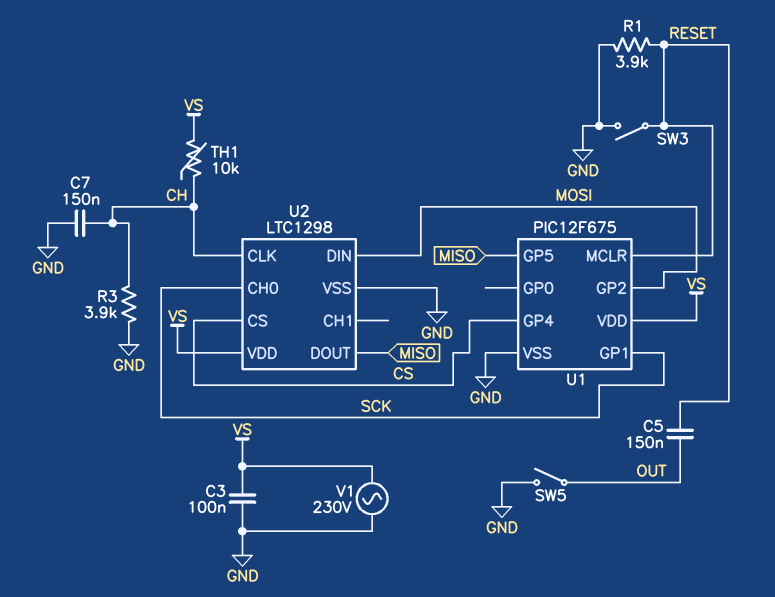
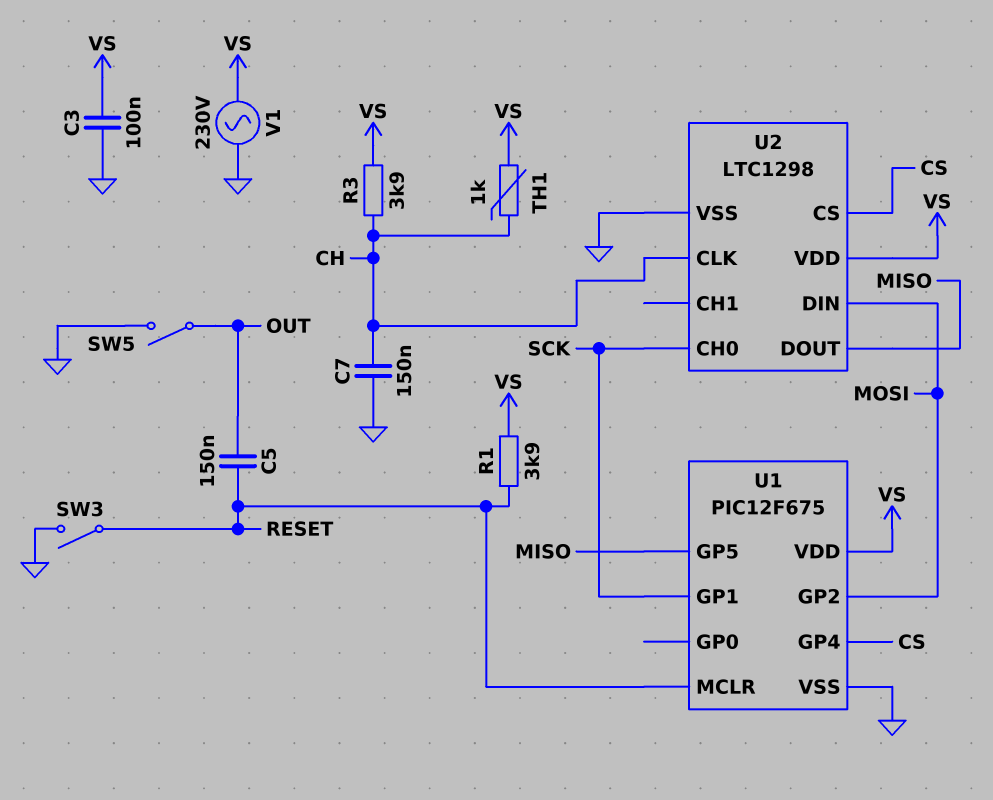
R1: 3.9k (GND, RESET) -> 3.9k (RESET, VS)
R3: 3.9k (CH, GND) -> 3.9k (CH, VS)
TH1: 10k (CH, VS) -> 1k (CH, VS)

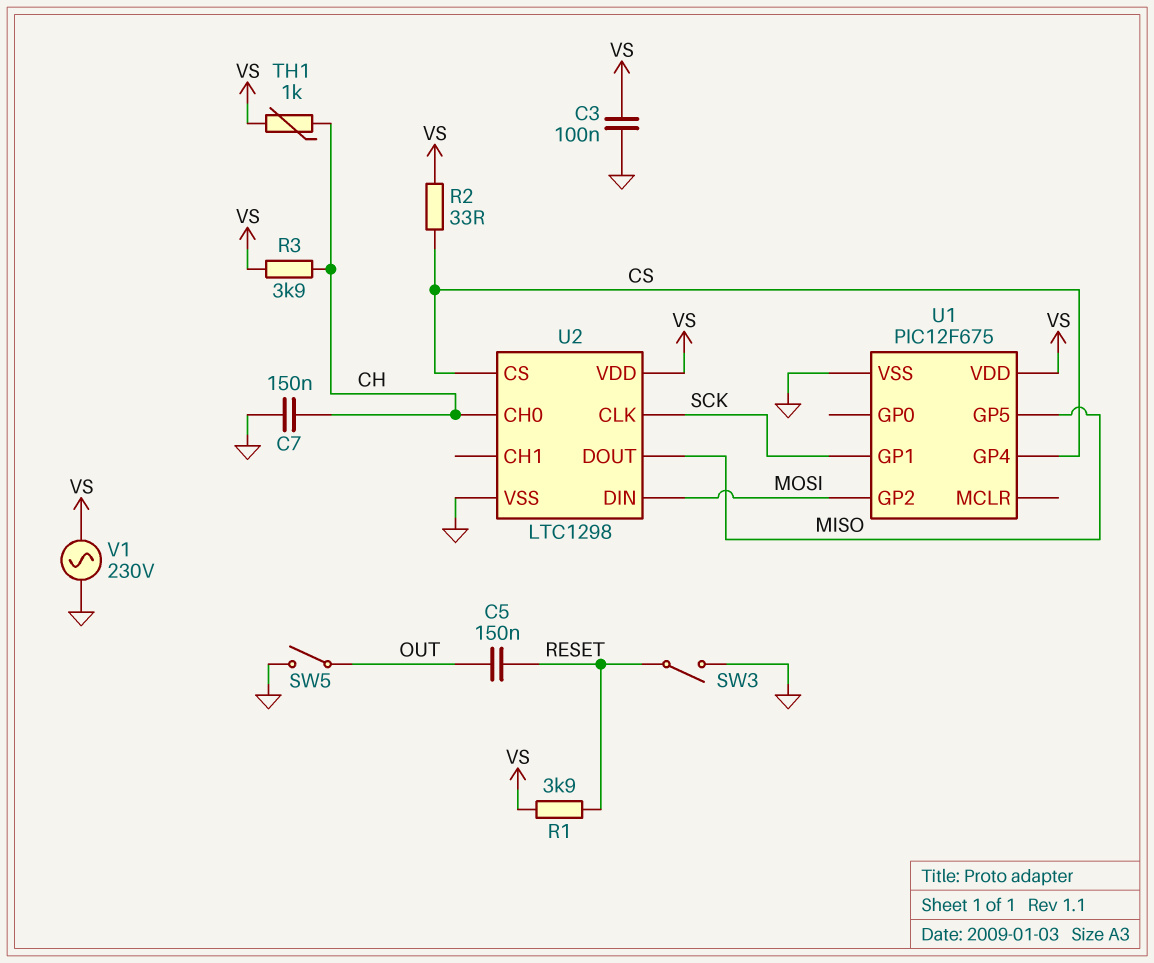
R2: none -> 33 (CS, VS)
U1 pin MCLR: RESET -> none
U2 pin CH0: SCK -> CH
U2 pin CLK: CH -> SCK

